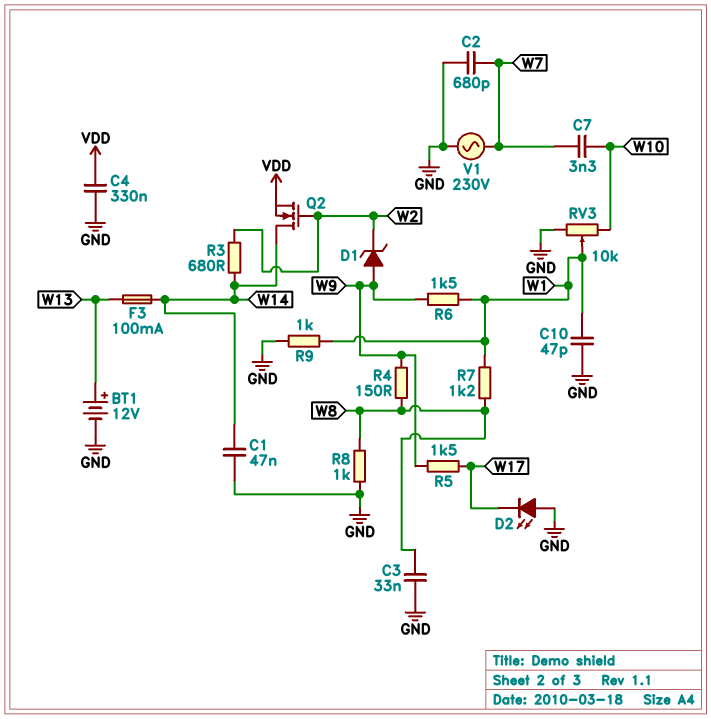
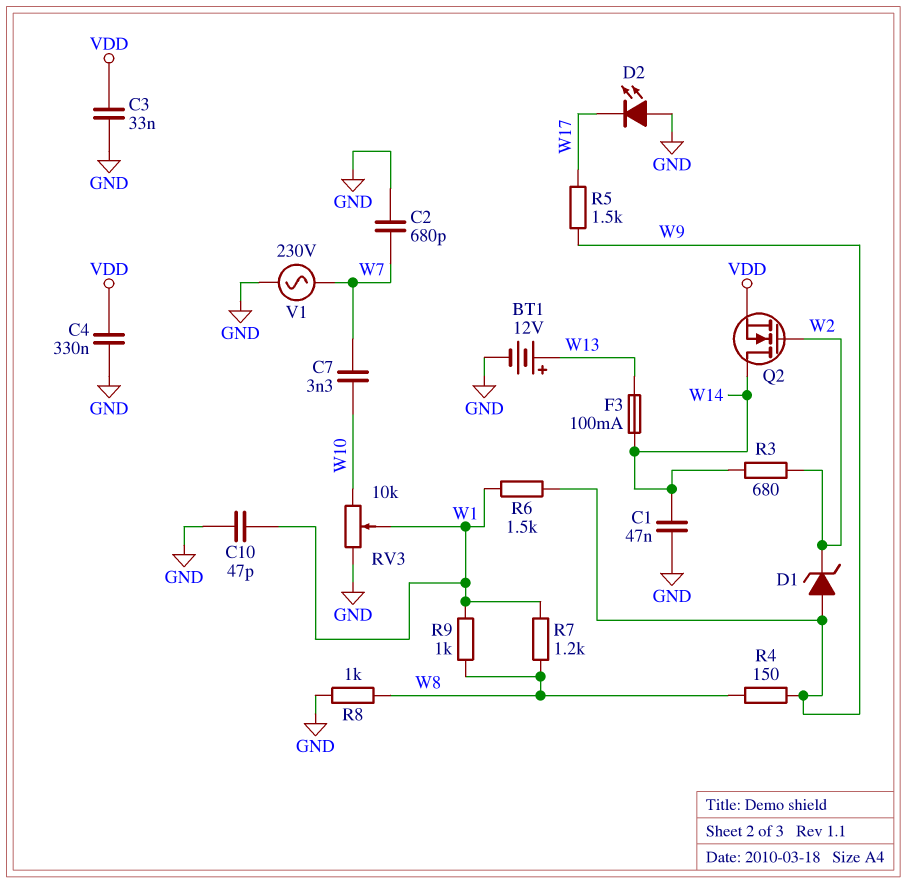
C3: 33nF (GND, W8) -> 33nF (GND, VDD)
R9: 1k (GND, W1) -> 1k (W1, W8)

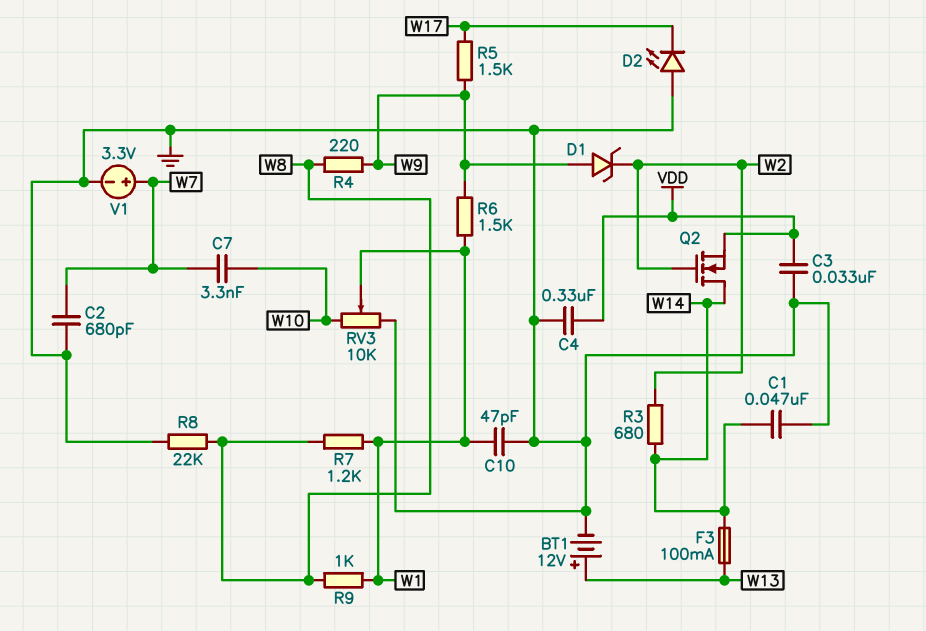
R4: 150 (W8, W9) -> 220 (W8, W9)
R8: 1k (GND, W8) -> 22k (GND, W8)
V1: AC 230V (GND, W7) -> 3.3V (plus W7, minus GND)

